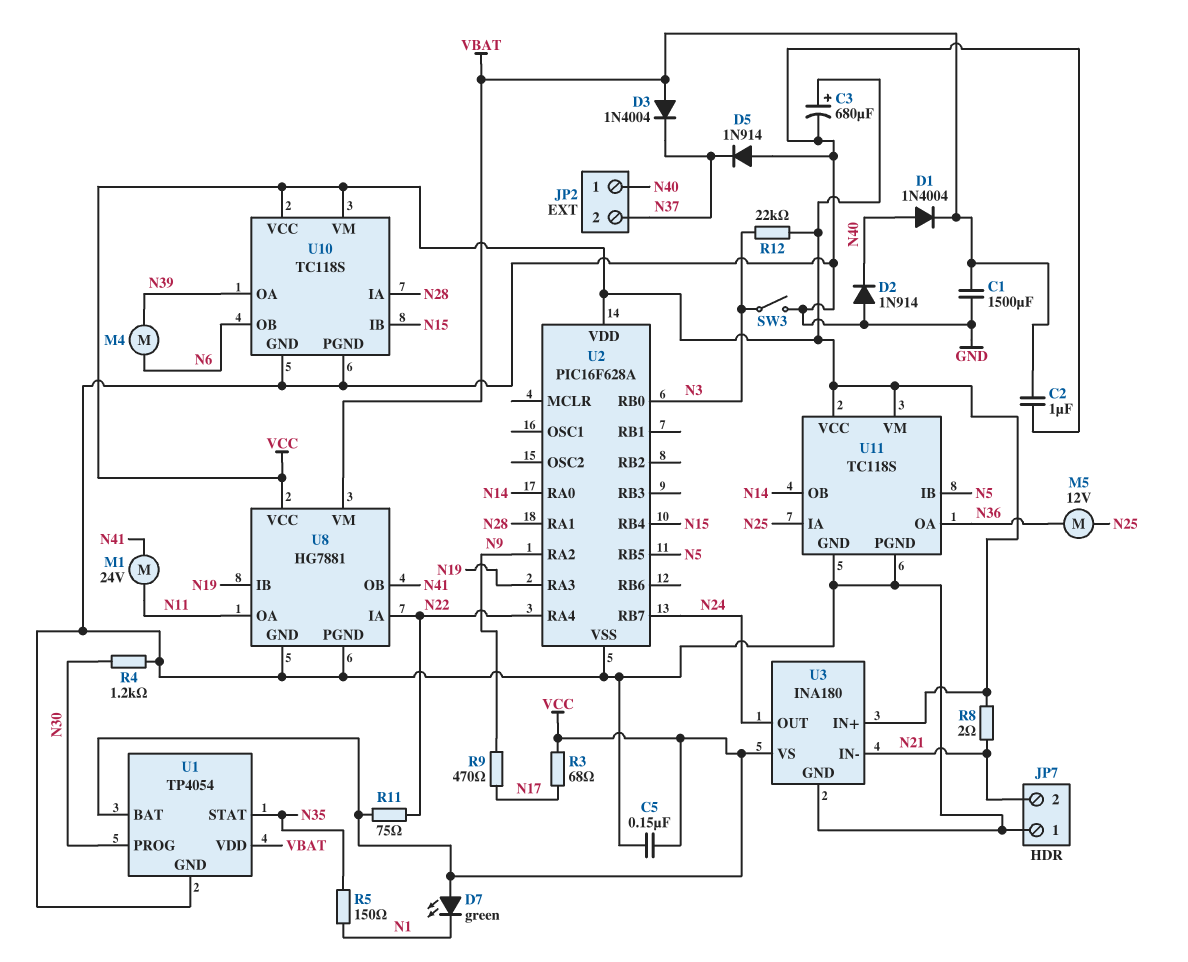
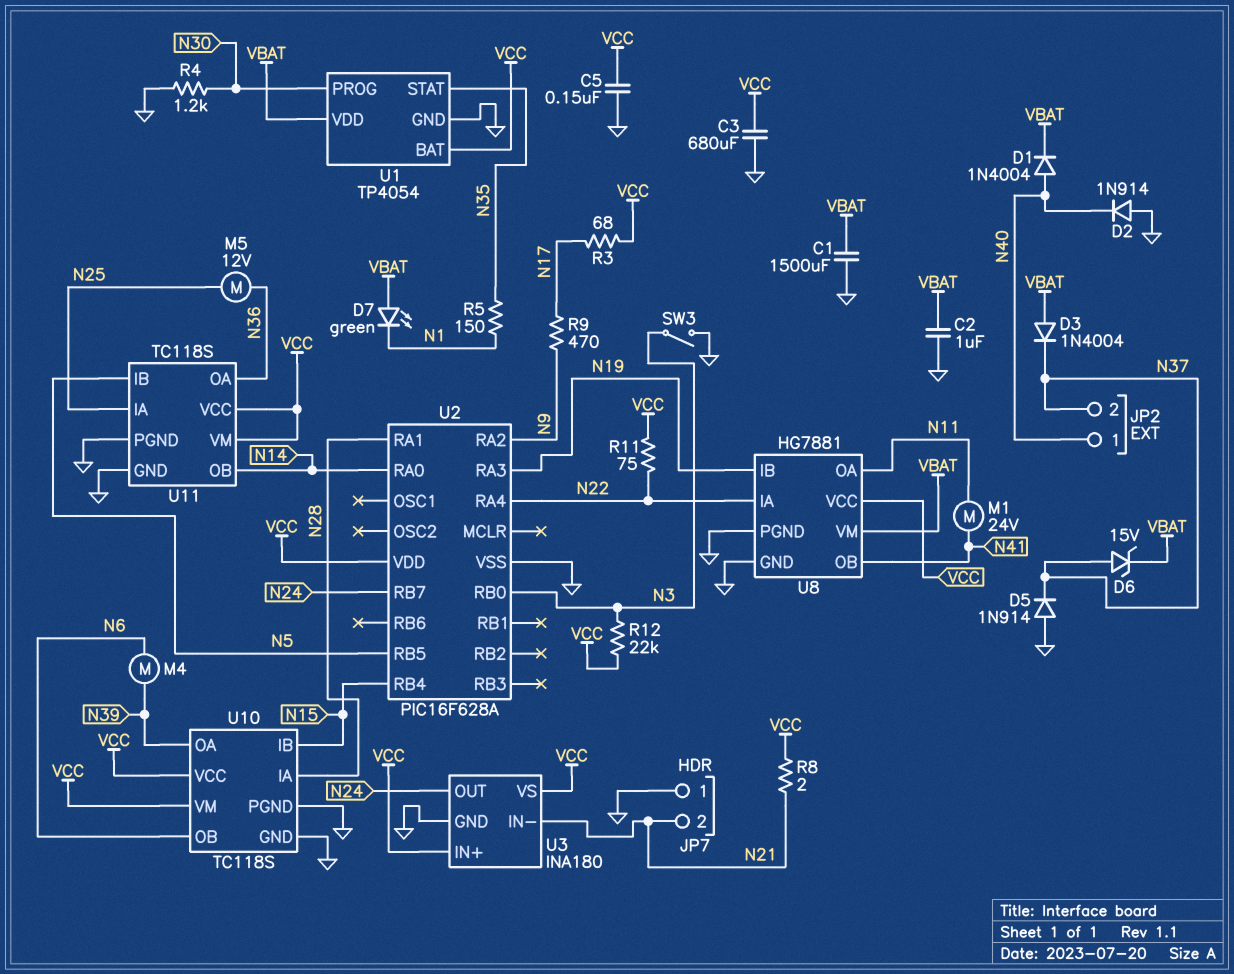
C3: 680uF (plus VCC, minus GND) -> 680uF (GND, VCC)
D6: none -> zener 15V (A N37, K VBAT)
D7: LED green (A VCC, K N1) -> LED green (A VBAT, K N1)

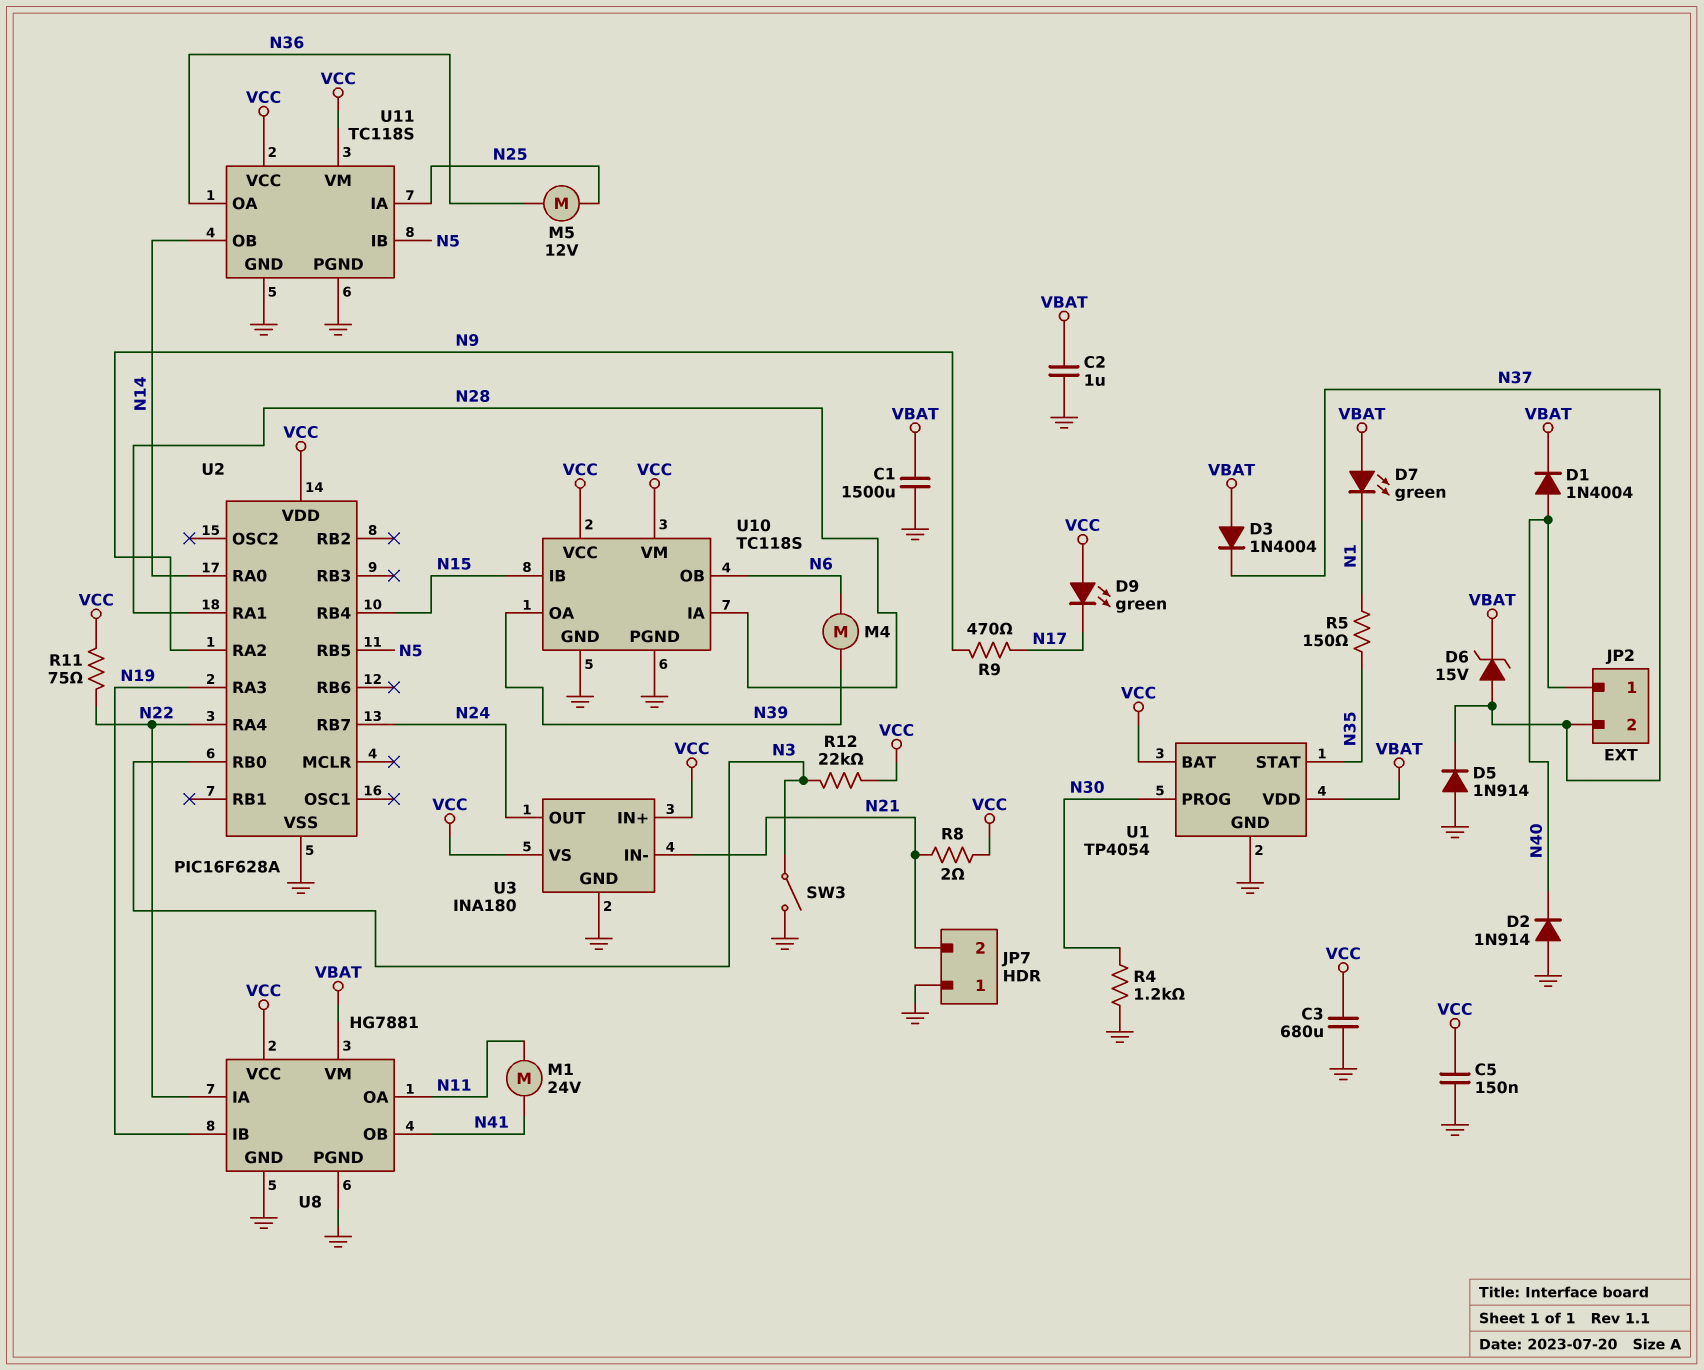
D9: none -> LED green (A VCC, K N17)
R3: 68 (N17, VCC) -> none

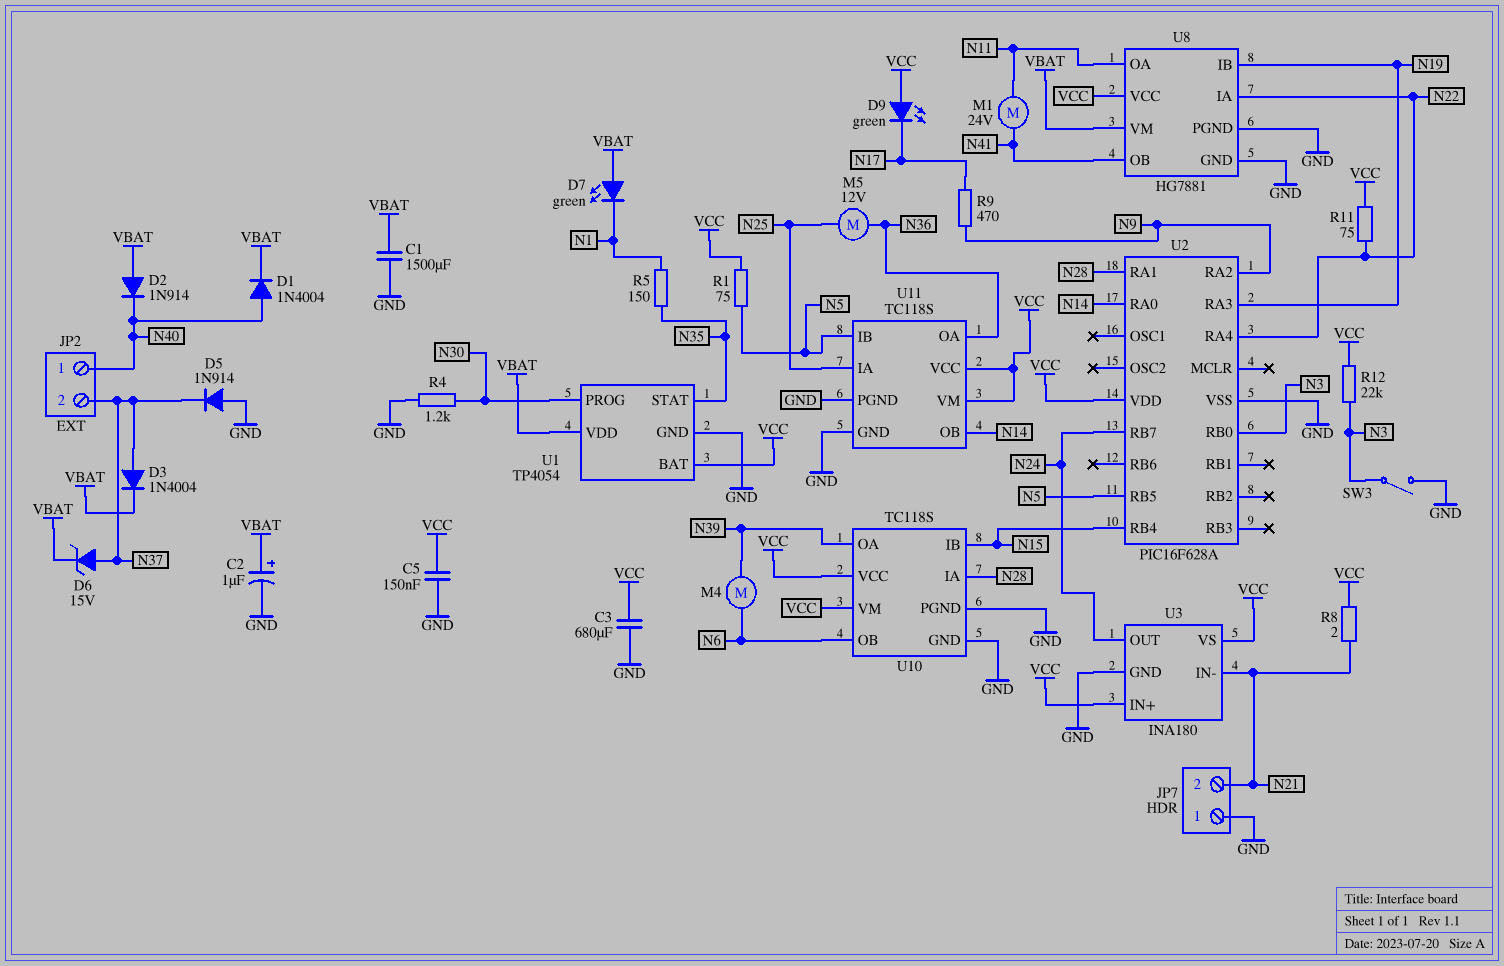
C2: 1uF (GND, VBAT) -> 1uF (plus VBAT, minus GND)
D2: diode 1N914 (A GND, K N40) -> diode 1N914 (A VBAT, K N40)
D3: diode 1N4004 (A VBAT, K N37) -> diode 1N4004 (A N37, K VBAT)
R1: none -> 75 (N5, VCC)

